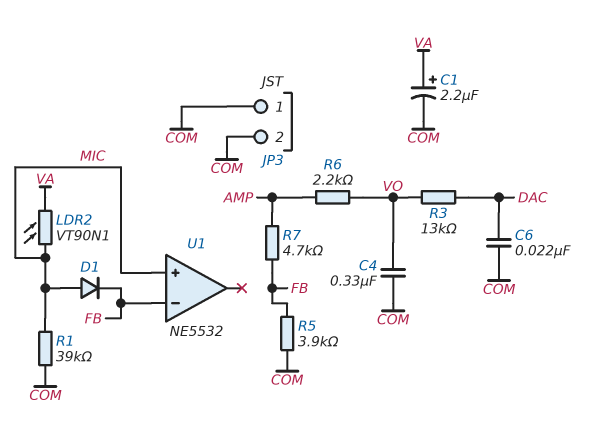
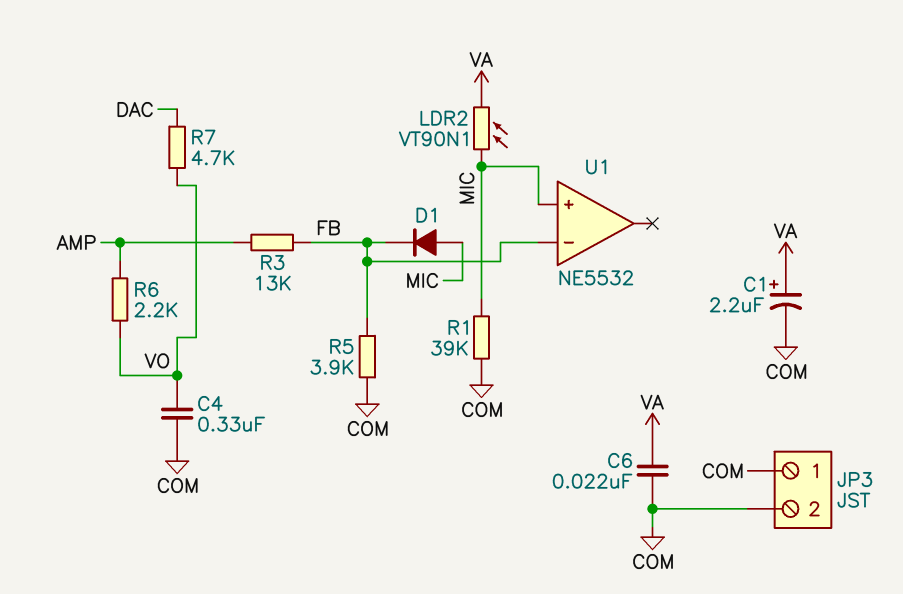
C6: 22nF (COM, DAC) -> 22nF (COM, VA)
R3: 13k (DAC, VO) -> 13k (AMP, FB)
R7: 4.7k (AMP, FB) -> 4.7k (DAC, VO)

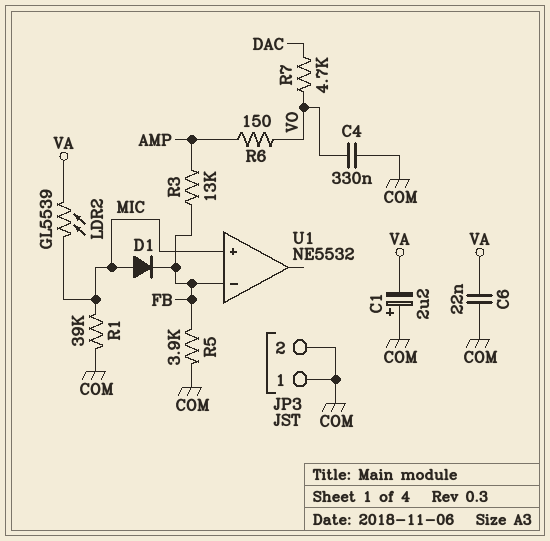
C1: 2.2uF (plus VA, minus COM) -> 2.2uF (plus COM, minus VA)
LDR2: VT90N1 (MIC, VA) -> GL5539 (MIC, VA)
R6: 2.2k (AMP, VO) -> 150 (AMP, VO)

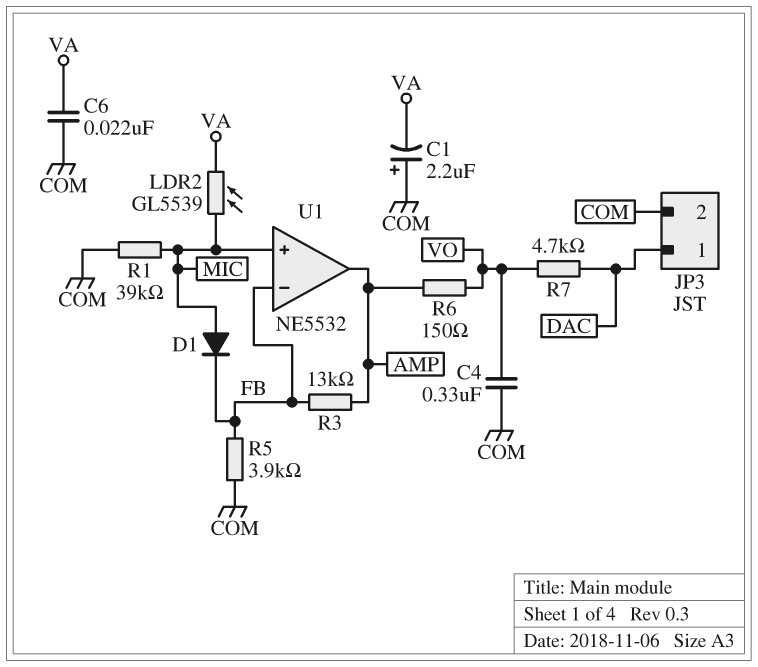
JP3 pin 1: COM -> DAC
U1 pin out: none -> AMP

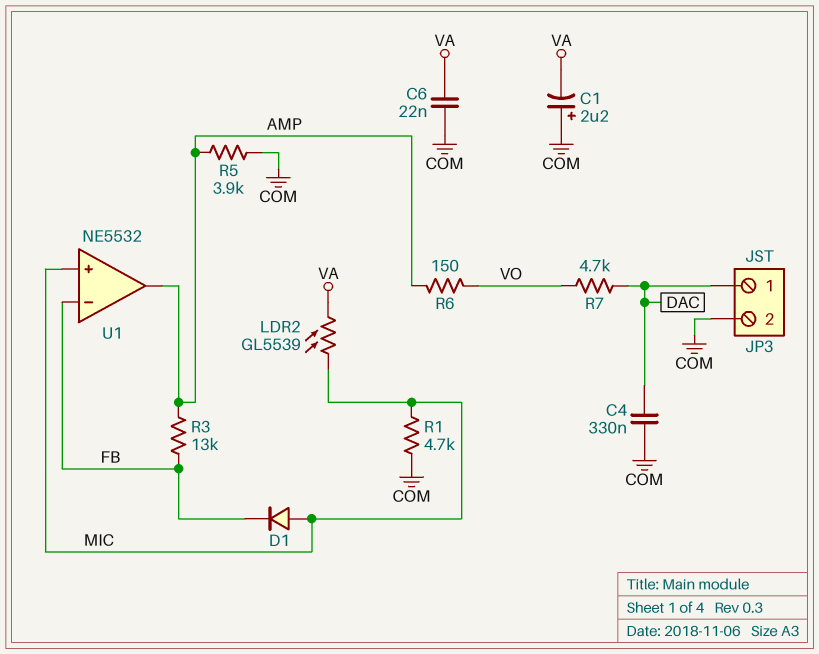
C4: 330nF (COM, VO) -> 330nF (COM, DAC)
R1: 39k (COM, MIC) -> 4.7k (COM, MIC)
R5: 3.9k (COM, FB) -> 3.9k (AMP, COM)

